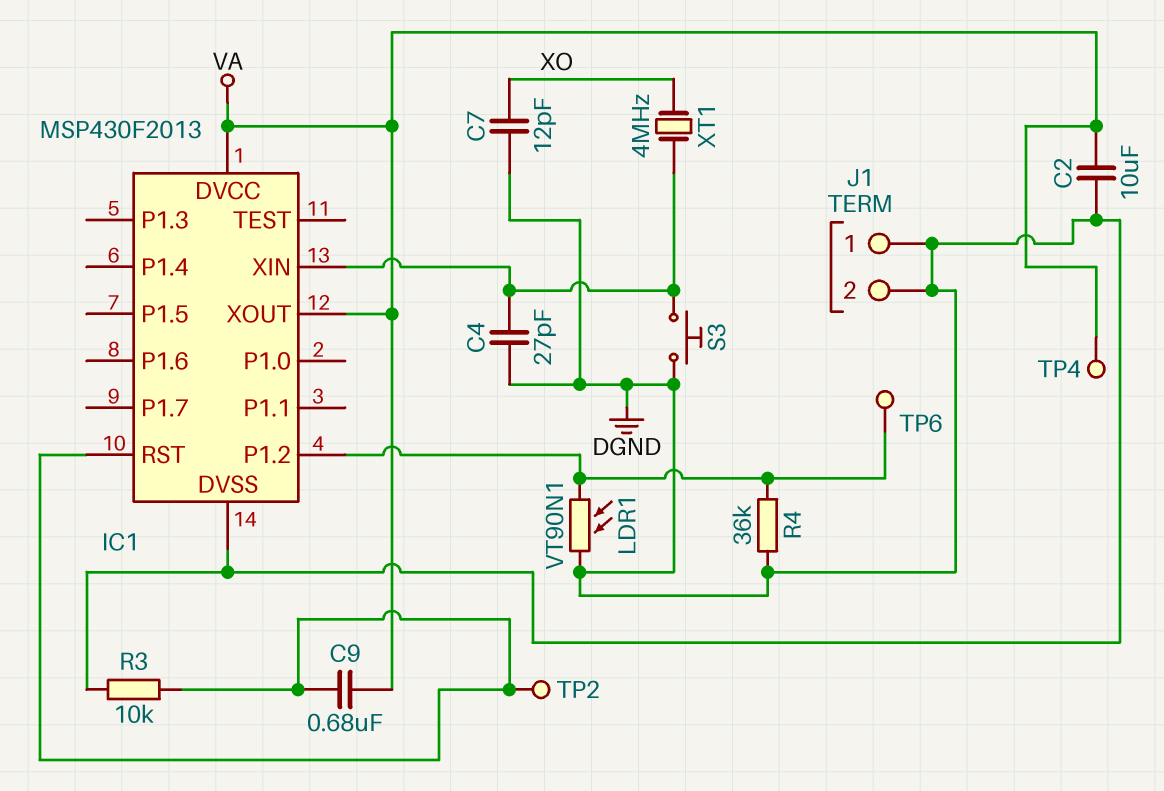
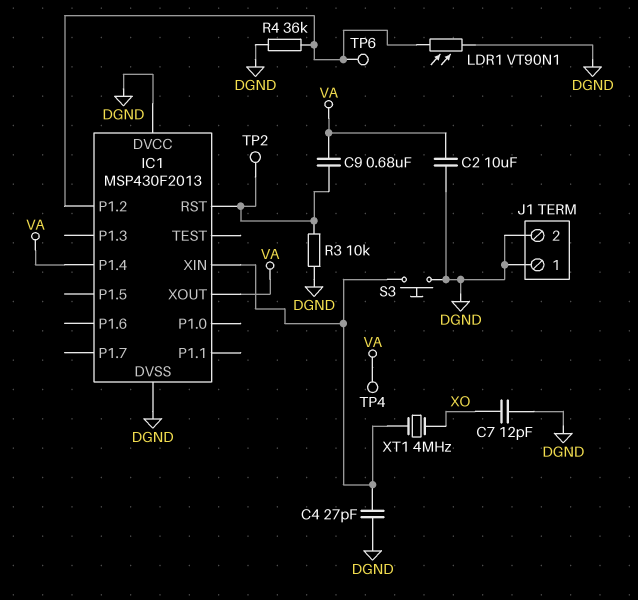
IC1 pin DVCC: VA -> DGND
IC1 pin P1.4: none -> VA

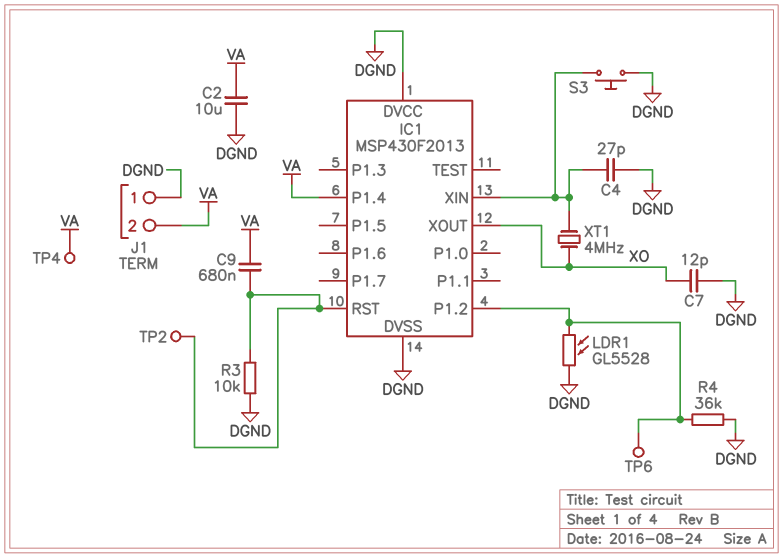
IC1 pin XOUT: VA -> XO
J1 pin 2: DGND -> VA
LDR1: VT90N1 (DGND, IC1/P1.2) -> GL5528 (DGND, IC1/P1.2)

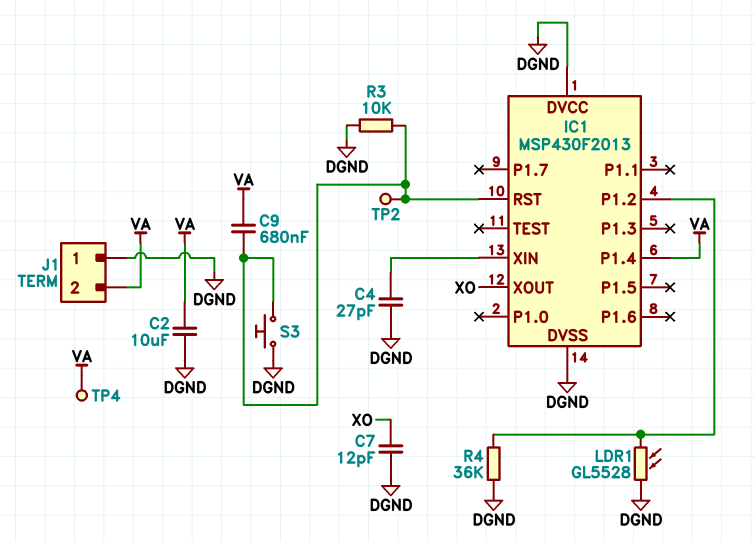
S3: button (DGND, IC1/XIN) -> button (DGND, IC1/RST)
TP6: test point (IC1/P1.2) -> none
XT1: 4MHz (IC1/XIN, XO) -> none

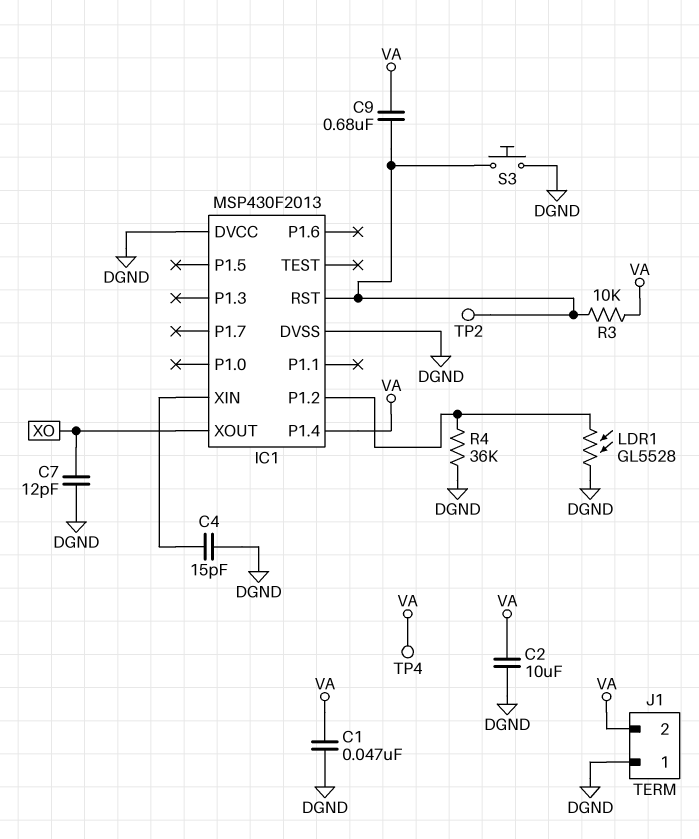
C1: none -> 47nF (DGND, VA)
C4: 27pF (DGND, IC1/XIN) -> 15pF (DGND, IC1/XIN)
R3: 10k (DGND, IC1/RST) -> 10k (IC1/RST, VA)

